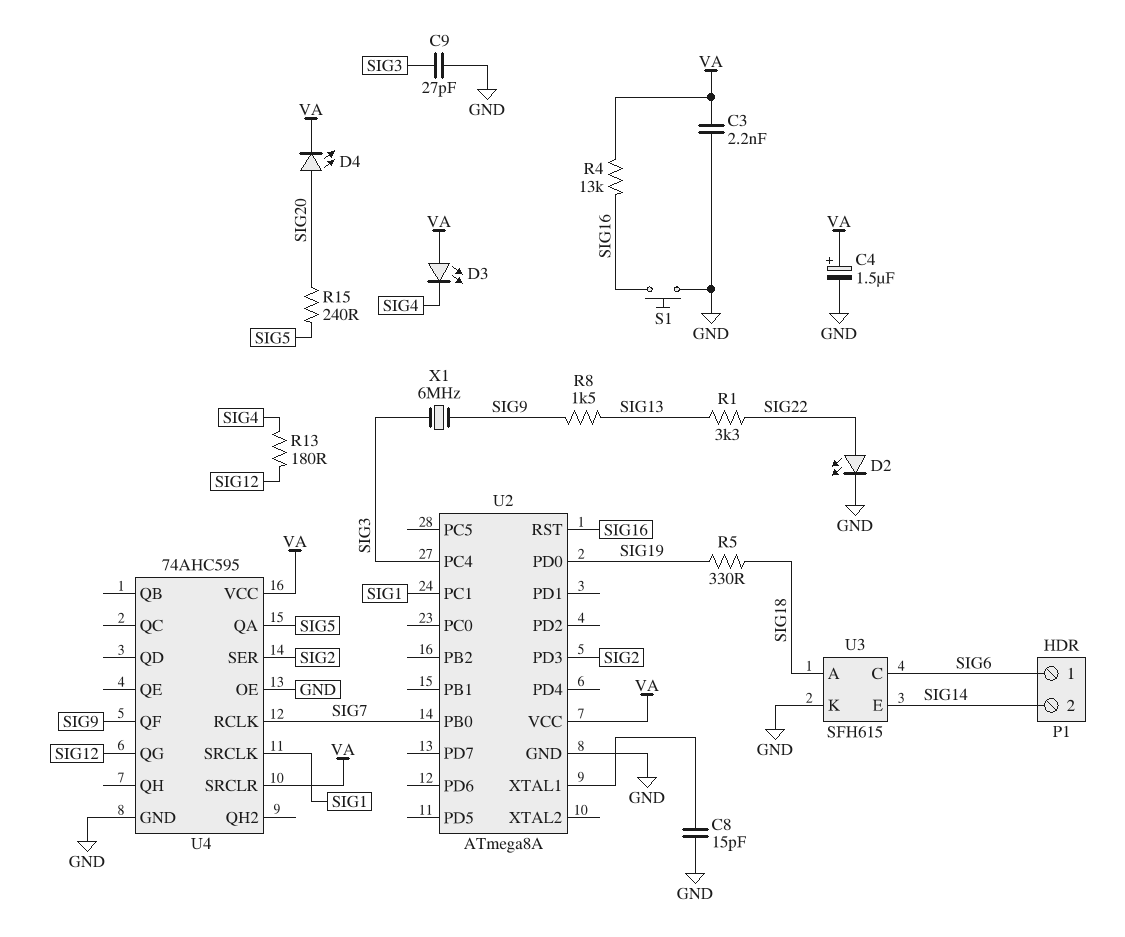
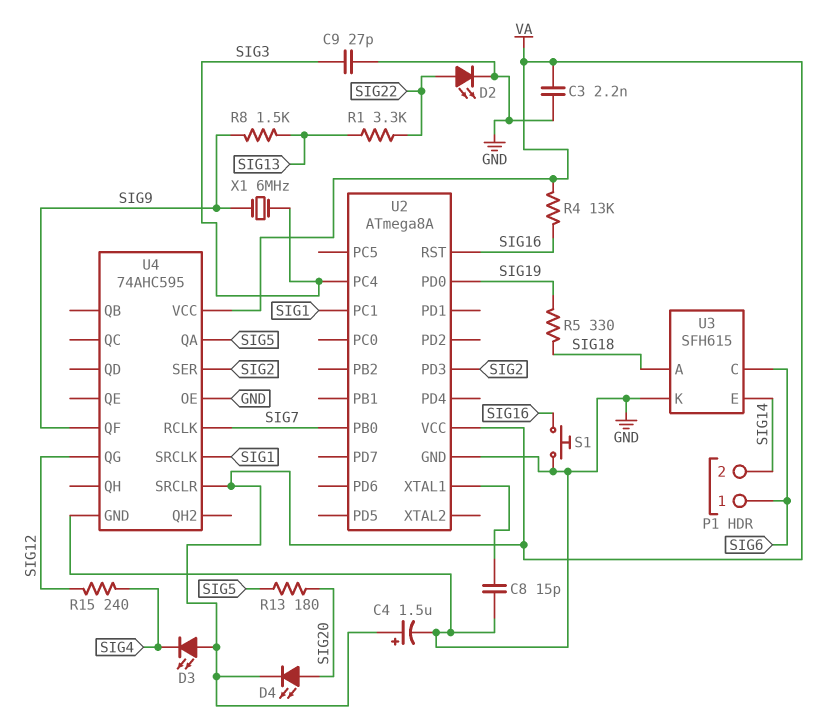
R13: 180 (SIG4, SIG12) -> 180 (SIG5, SIG20)
R15: 240 (SIG5, SIG20) -> 240 (SIG4, SIG12)

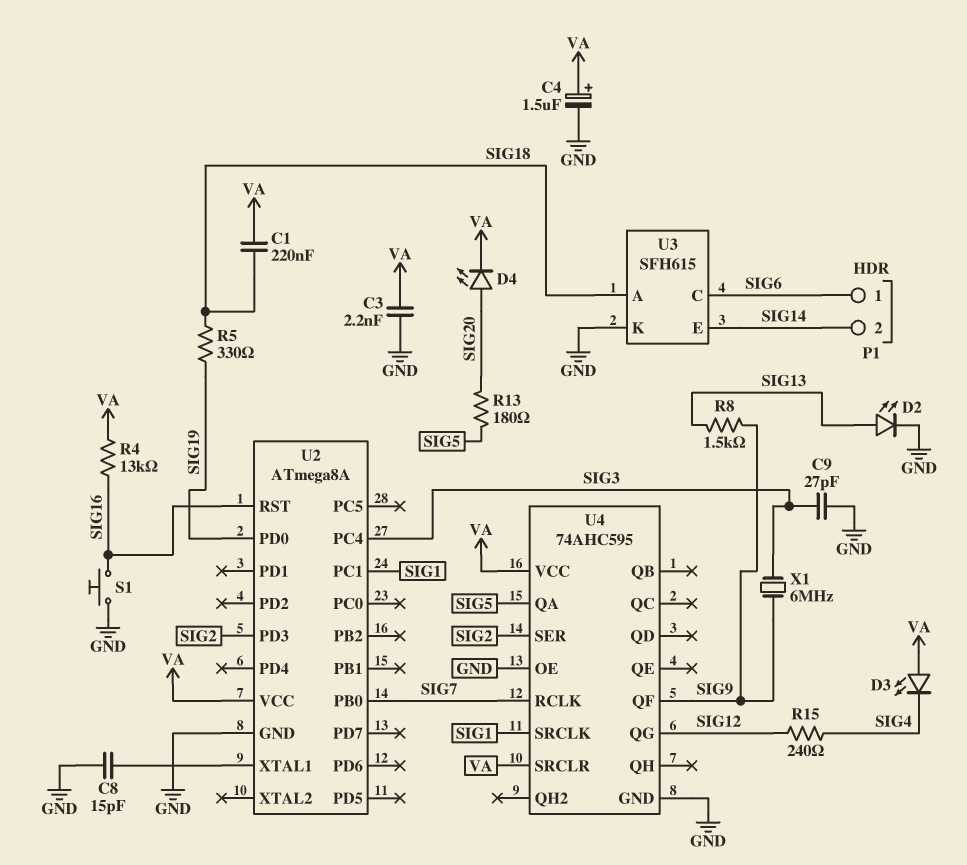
C1: none -> 220nF (SIG18, VA)
D2: LED (A SIG22, K GND) -> LED (A SIG13, K GND)
R1: 3.3k (SIG13, SIG22) -> none

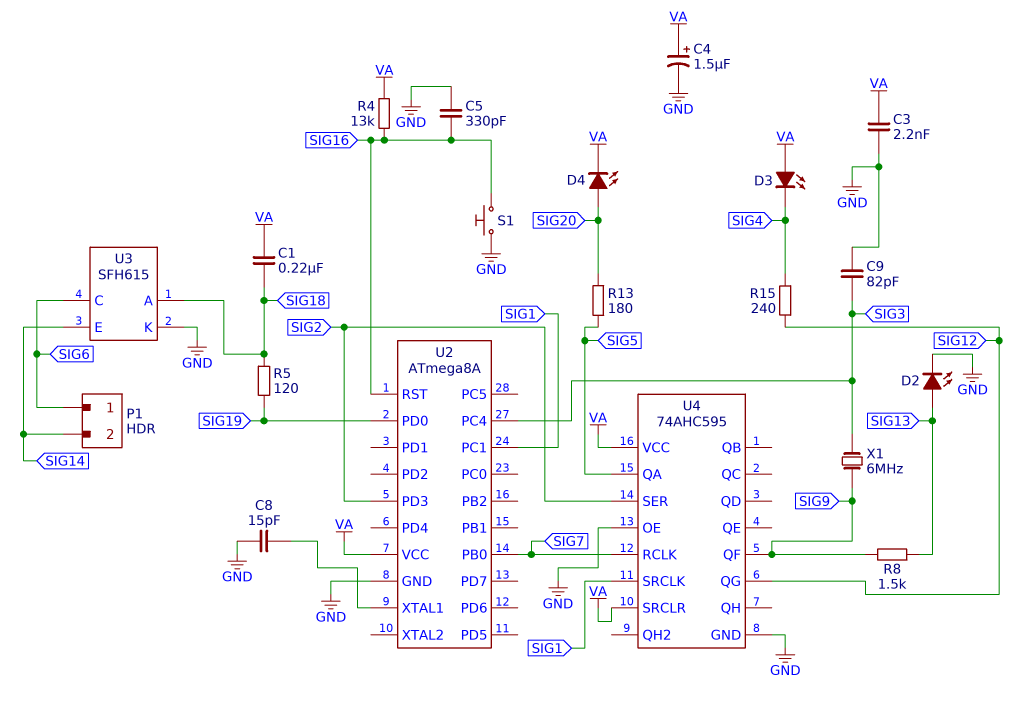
C5: none -> 330pF (GND, SIG16)
C9: 27pF (GND, SIG3) -> 82pF (GND, SIG3)
R5: 330 (SIG18, SIG19) -> 120 (SIG18, SIG19)

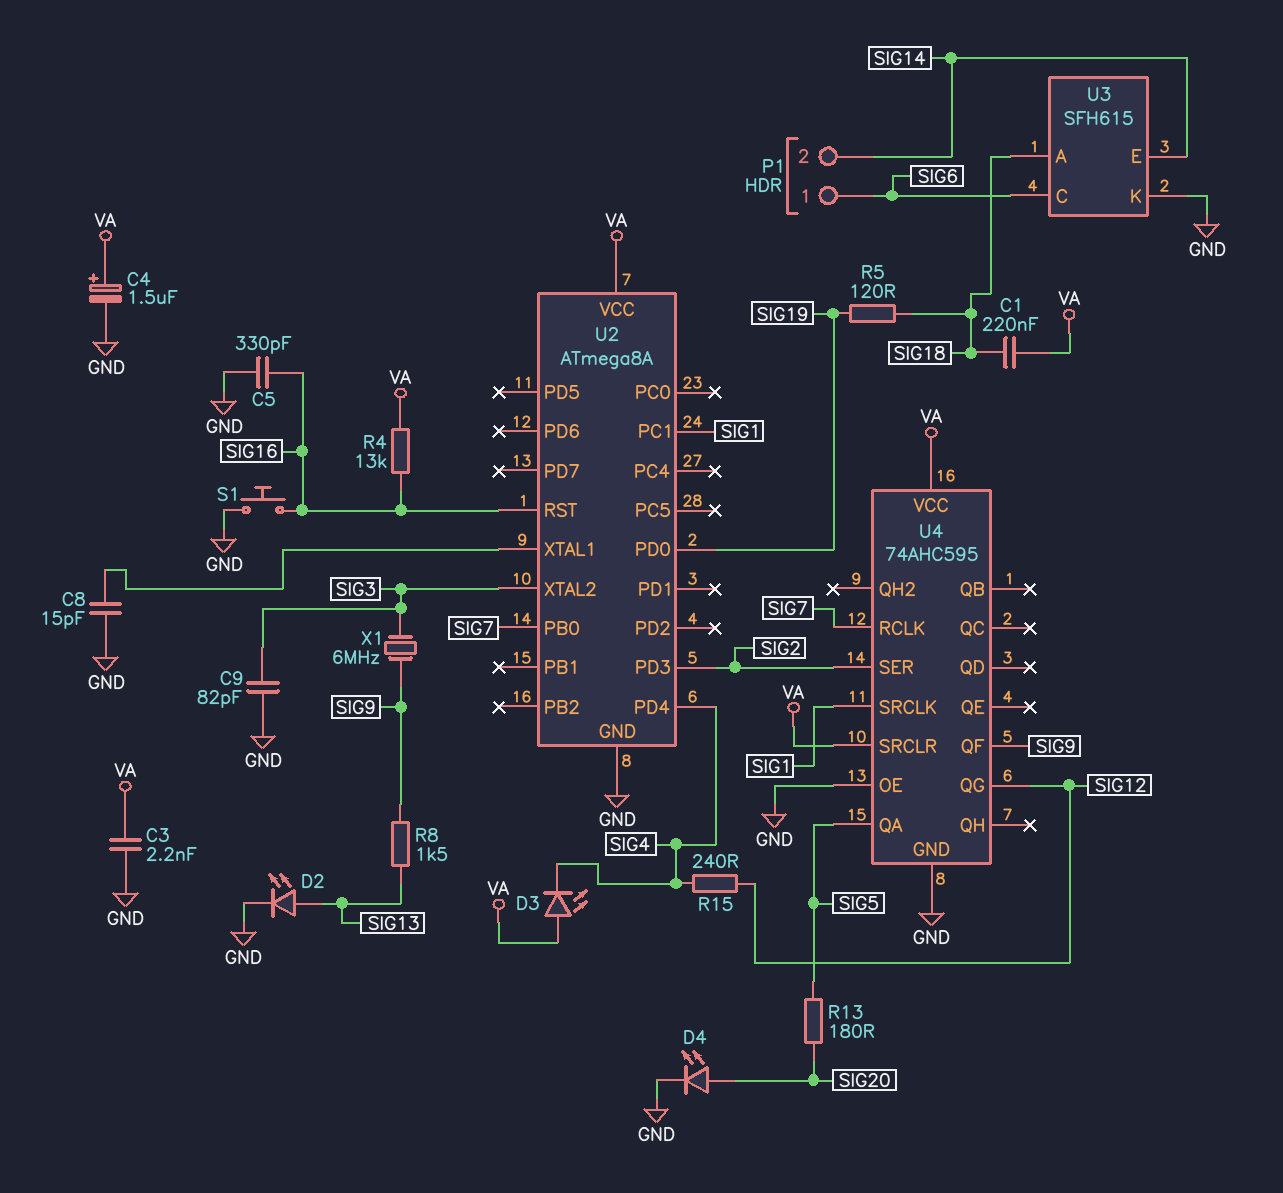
D4: LED (A SIG20, K VA) -> LED (A SIG20, K GND)
U2 pin PC4: SIG3 -> none
U2 pin PD4: none -> SIG4
U2 pin XTAL2: none -> SIG3

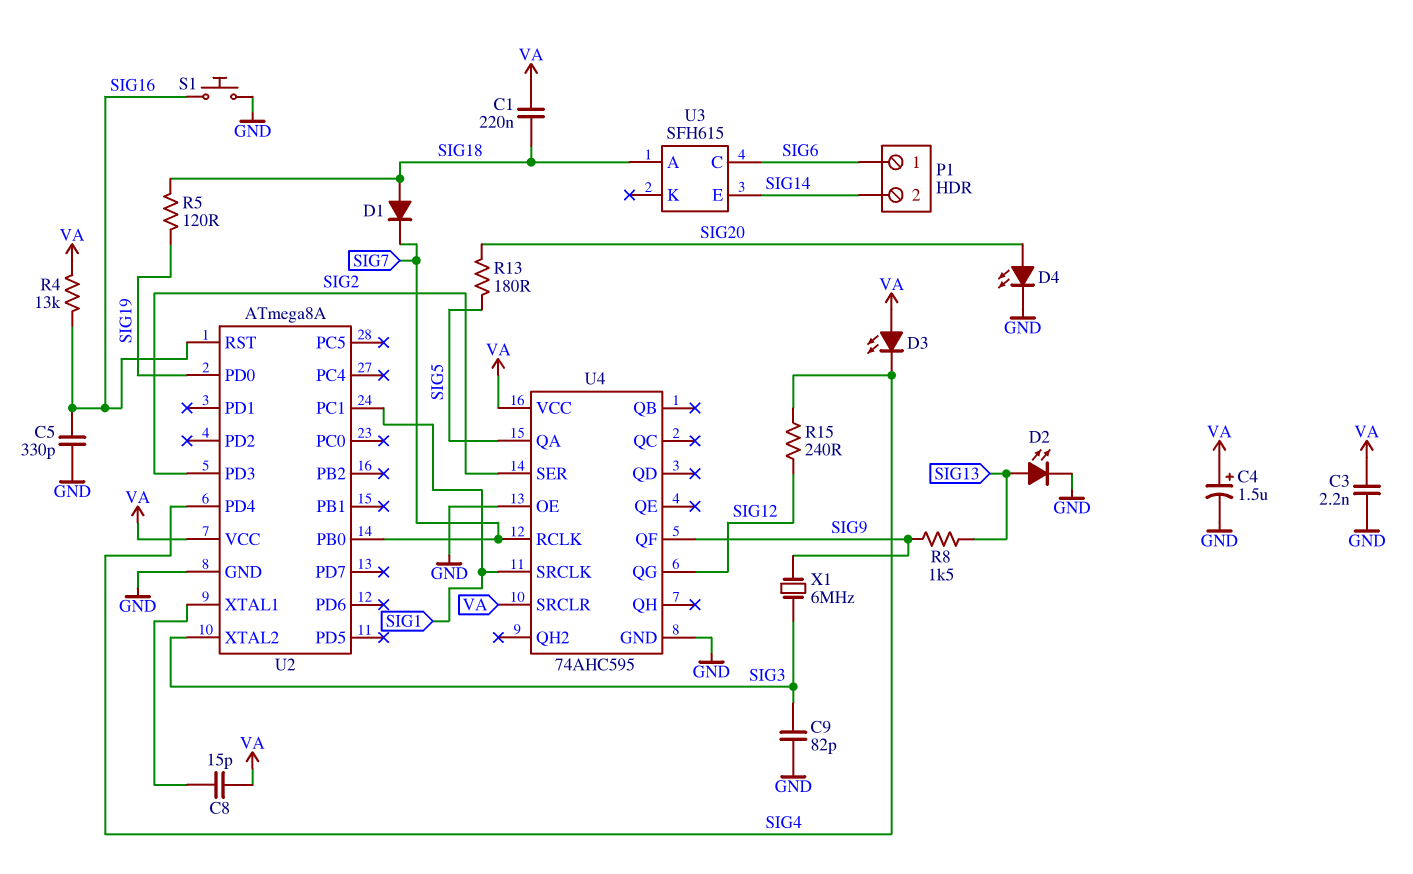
C8: 15pF (GND, U2/XTAL1) -> 15pF (U2/XTAL1, VA)
D1: none -> diode (A SIG18, K SIG7)
U3 pin K: GND -> none

